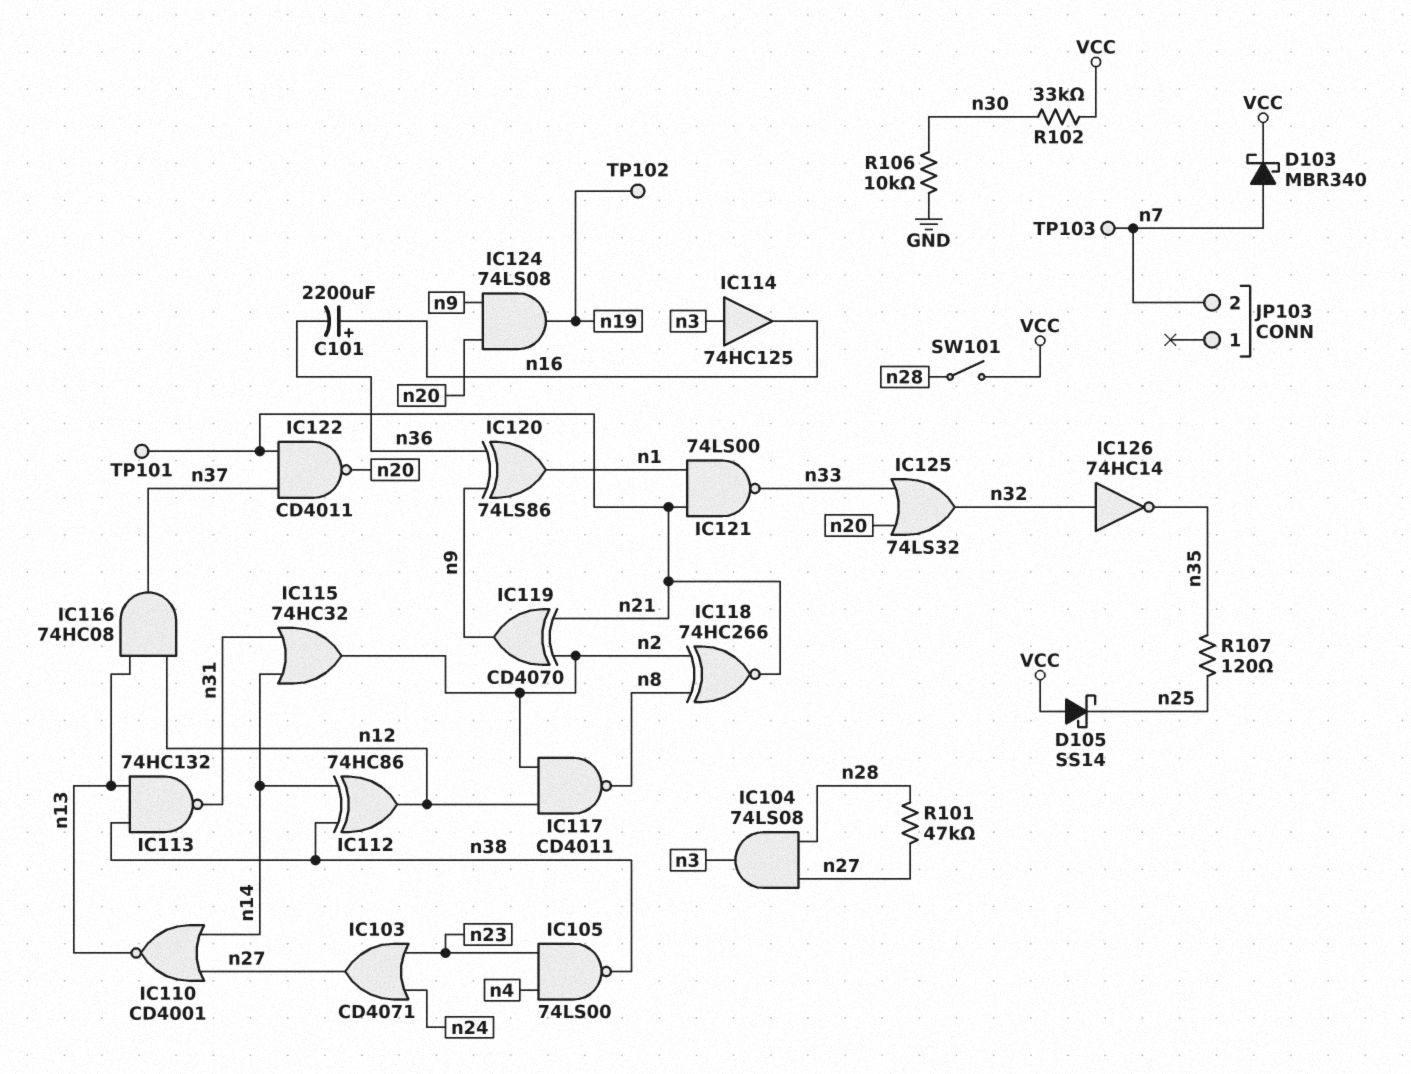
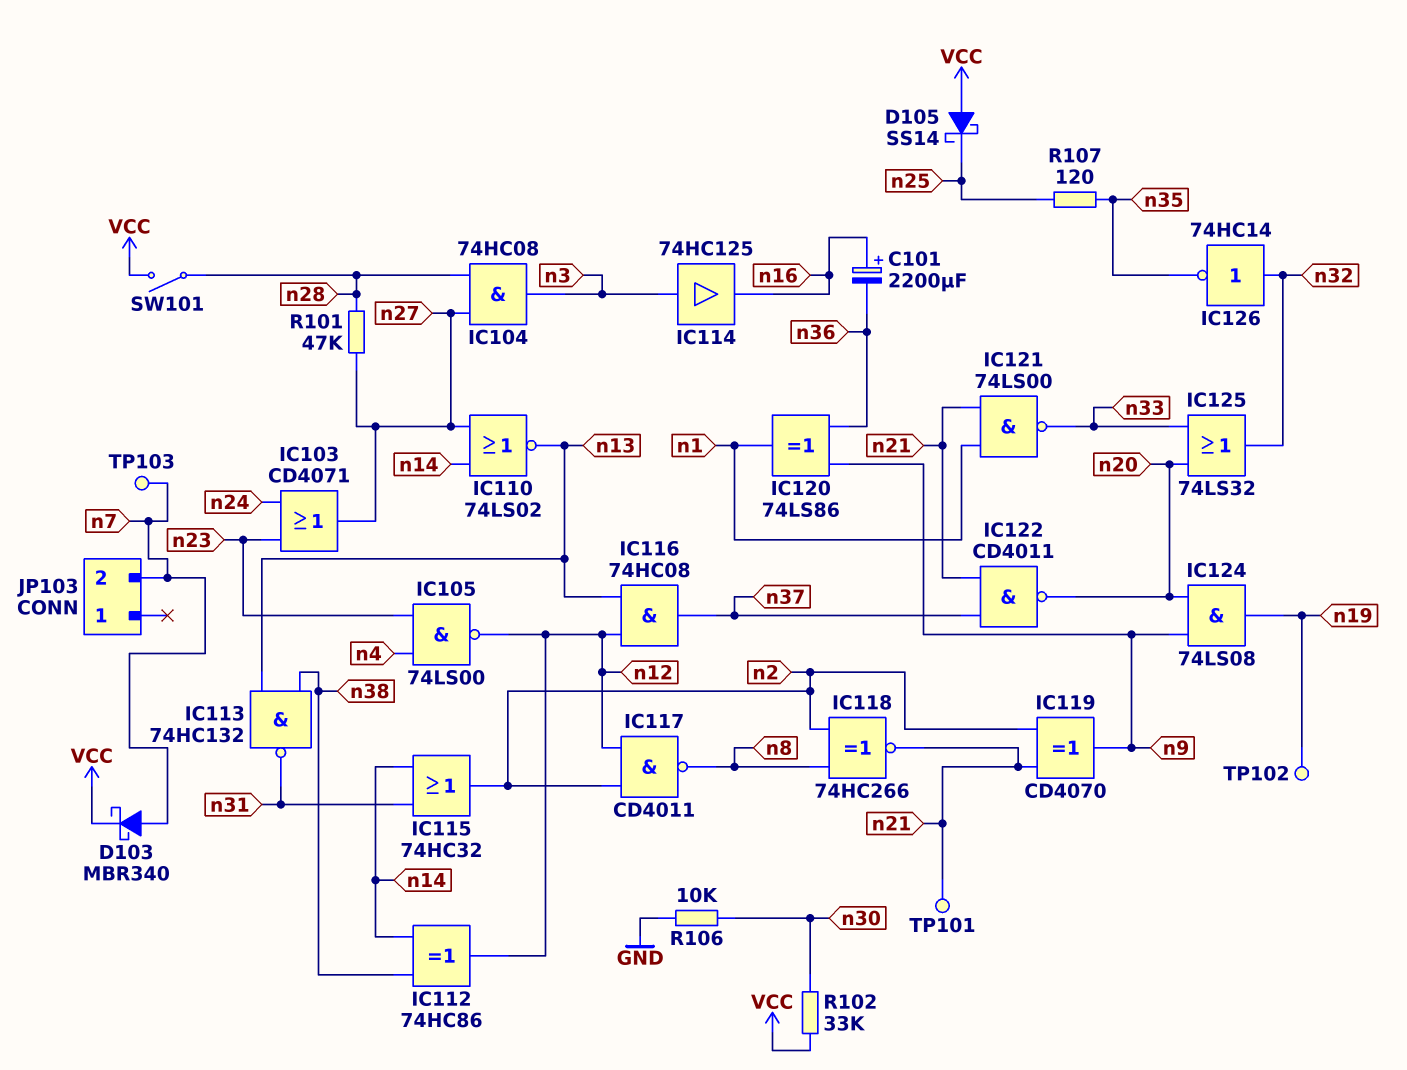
IC104: AND 74LS08 (in n27, in n28, out n3) -> AND 74HC08 (in n27, in n28, out n3)
IC105: NAND 74LS00 (in n4, in n23, out n38) -> NAND 74LS00 (in n4, in n23, out n12)
IC110: NOR CD4001 (in n14, in n27, out n13) -> NOR 74LS02 (in n14, in n27, out n13)

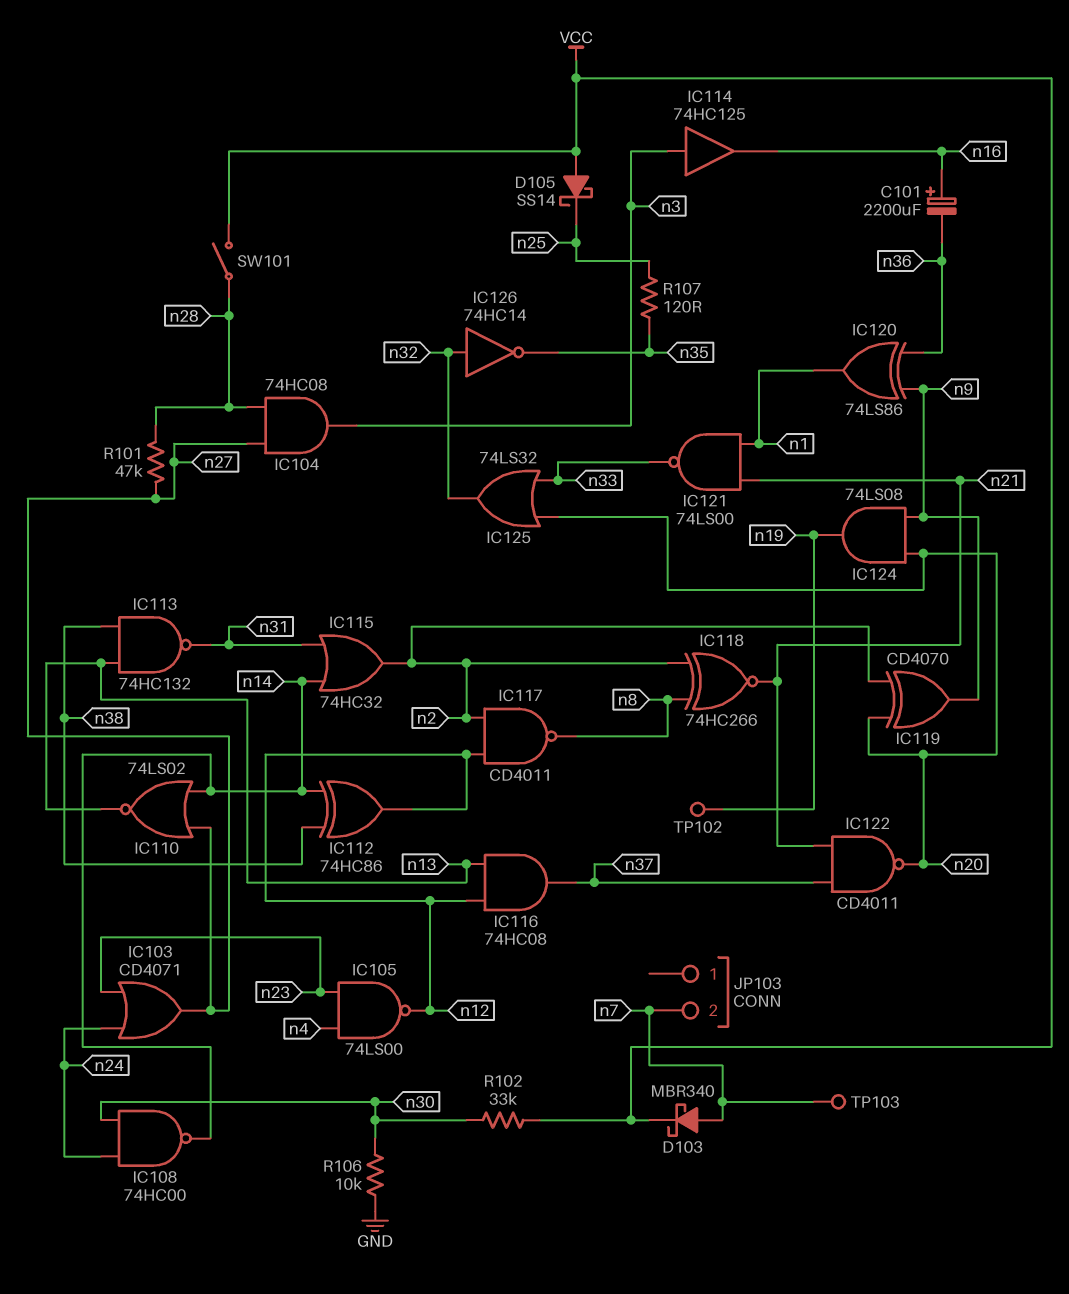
IC108: none -> NAND 74HC00 (in n24, in n30, out n14)
IC119: XOR CD4070 (in n2, in n21, out n9) -> XOR CD4070 (in n2, in n20, out n9)
TP101: test point (n21) -> none

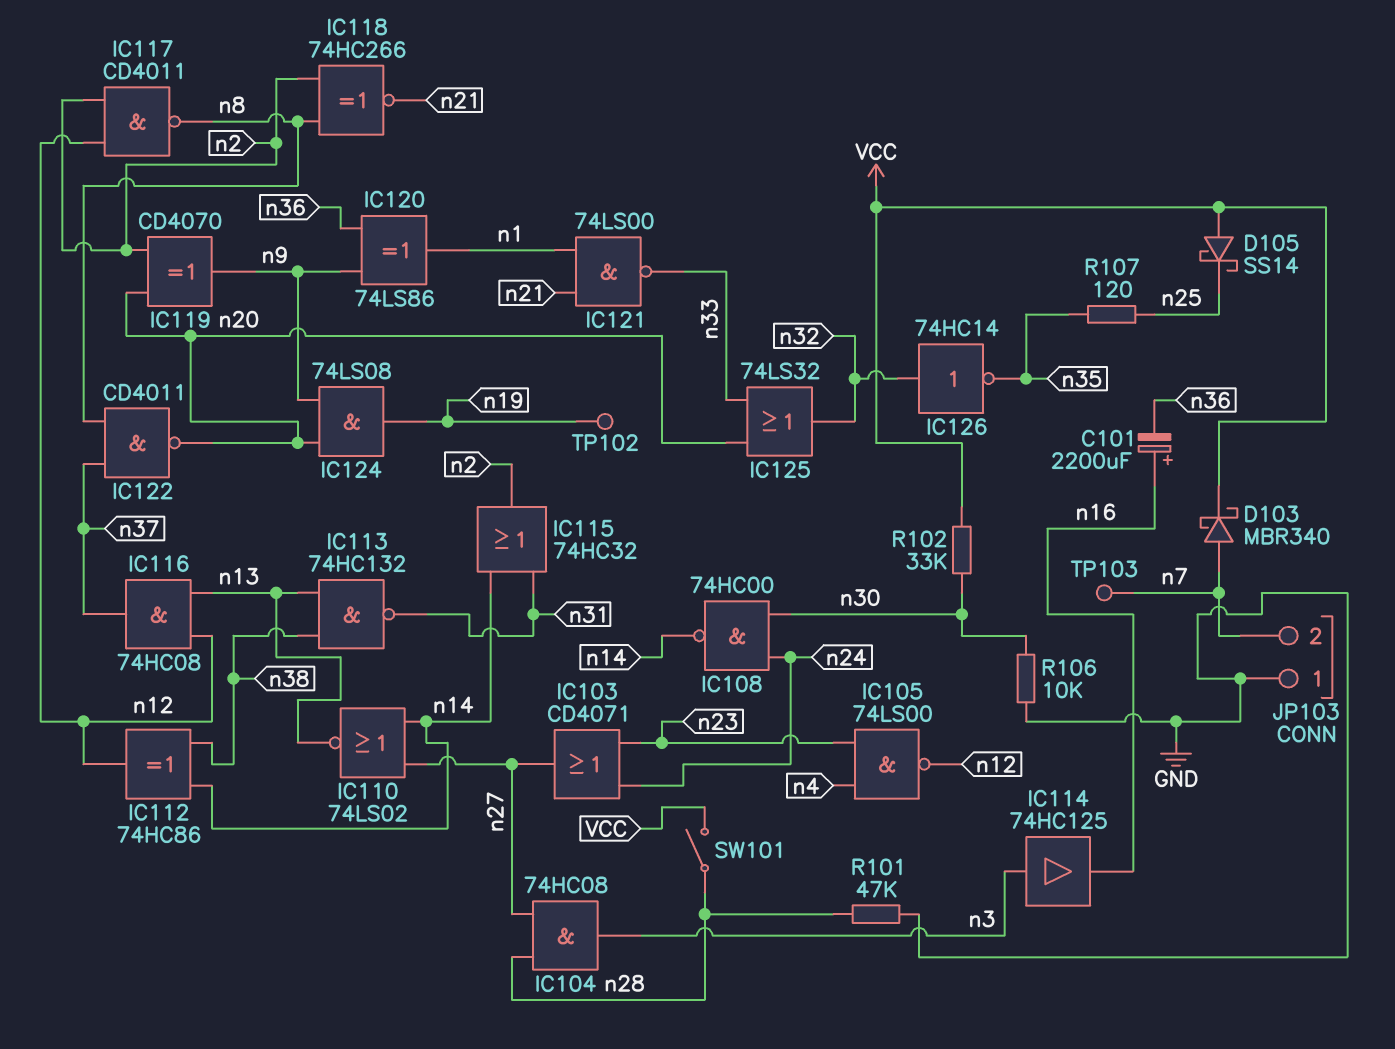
IC122: NAND CD4011 (in n21, in n37, out n20) -> NAND CD4011 (in n8, in n37, out n20)
JP103 pin 1: none -> GND
R101: 47k (n27, n28) -> 47k (GND, n28)

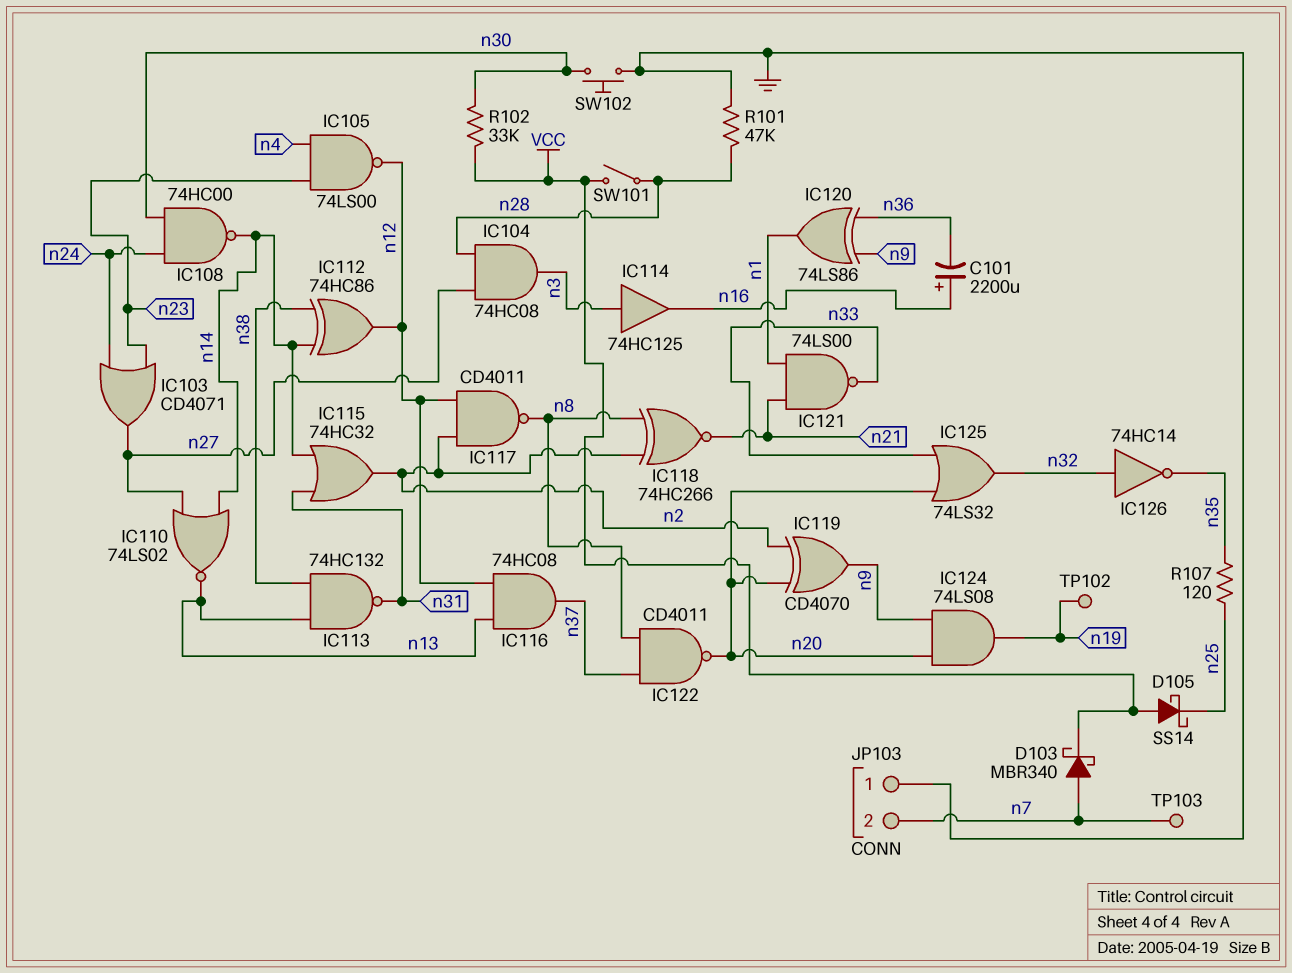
R106: 10k (GND, n30) -> none
SW102: none -> button (GND, n30)

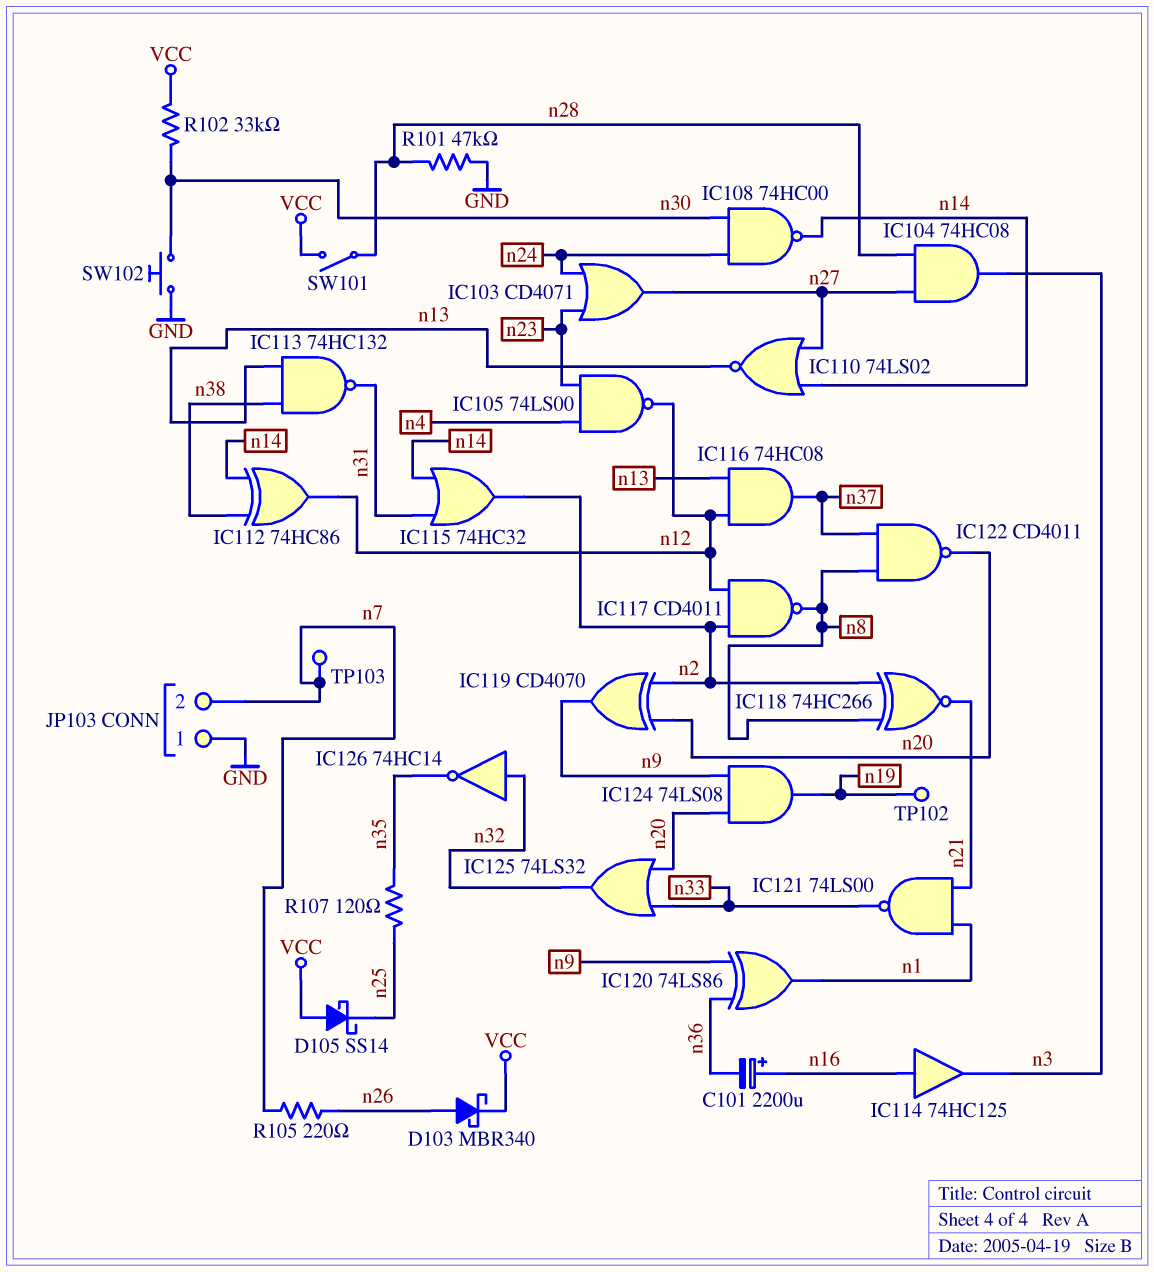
D103: schottky MBR340 (A n7, K VCC) -> schottky MBR340 (A n26, K VCC)
IC114: buffer 74HC125 (in n3, out n16) -> buffer 74HC125 (in n16, out n3)
R105: none -> 220 (n7, n26)

